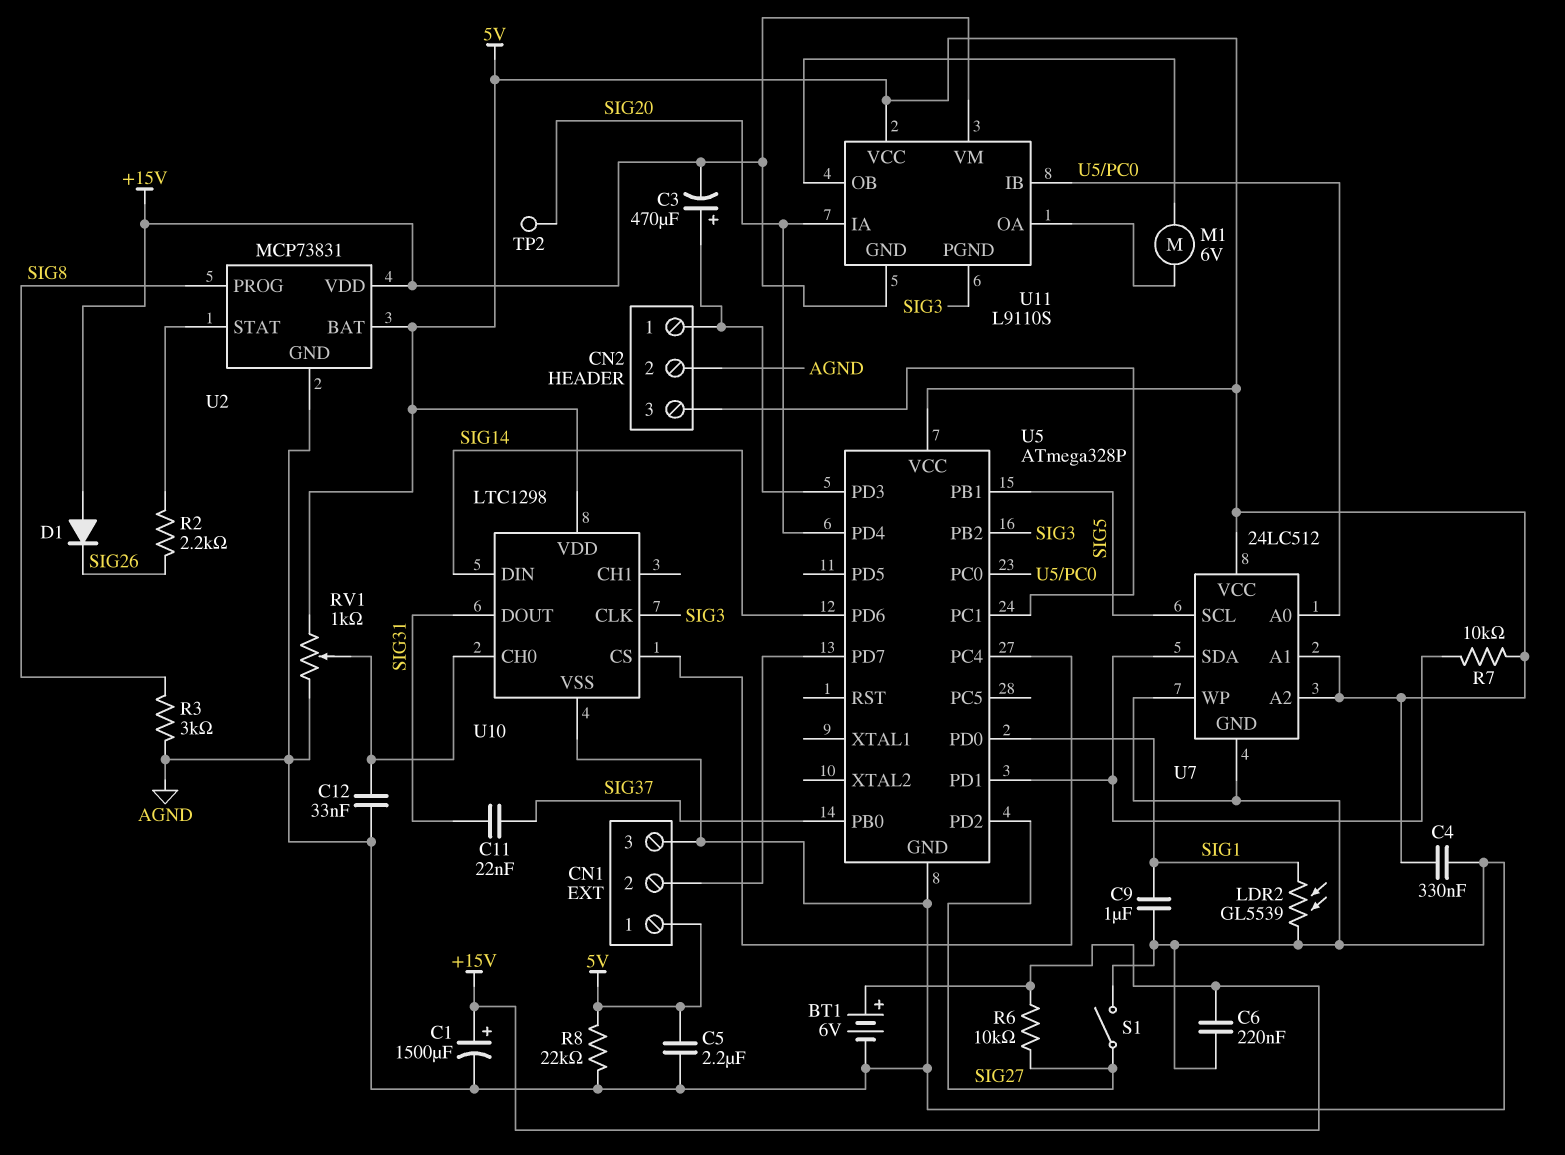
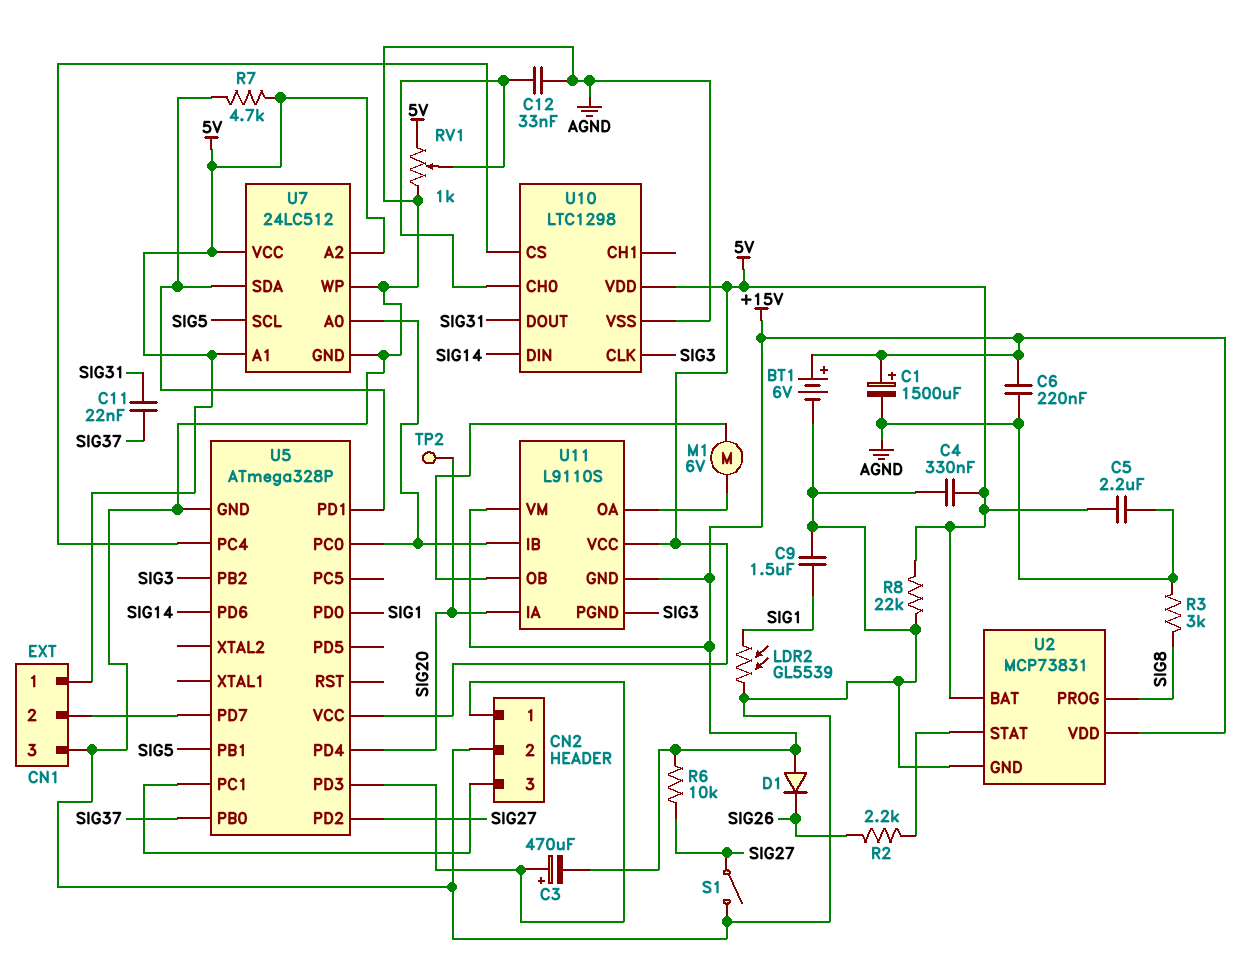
C9: 1uF (AGND, SIG1) -> 1.5uF (AGND, SIG1)
R7: 10k (5V, U5/PD1) -> 4.7k (5V, U5/PD1)

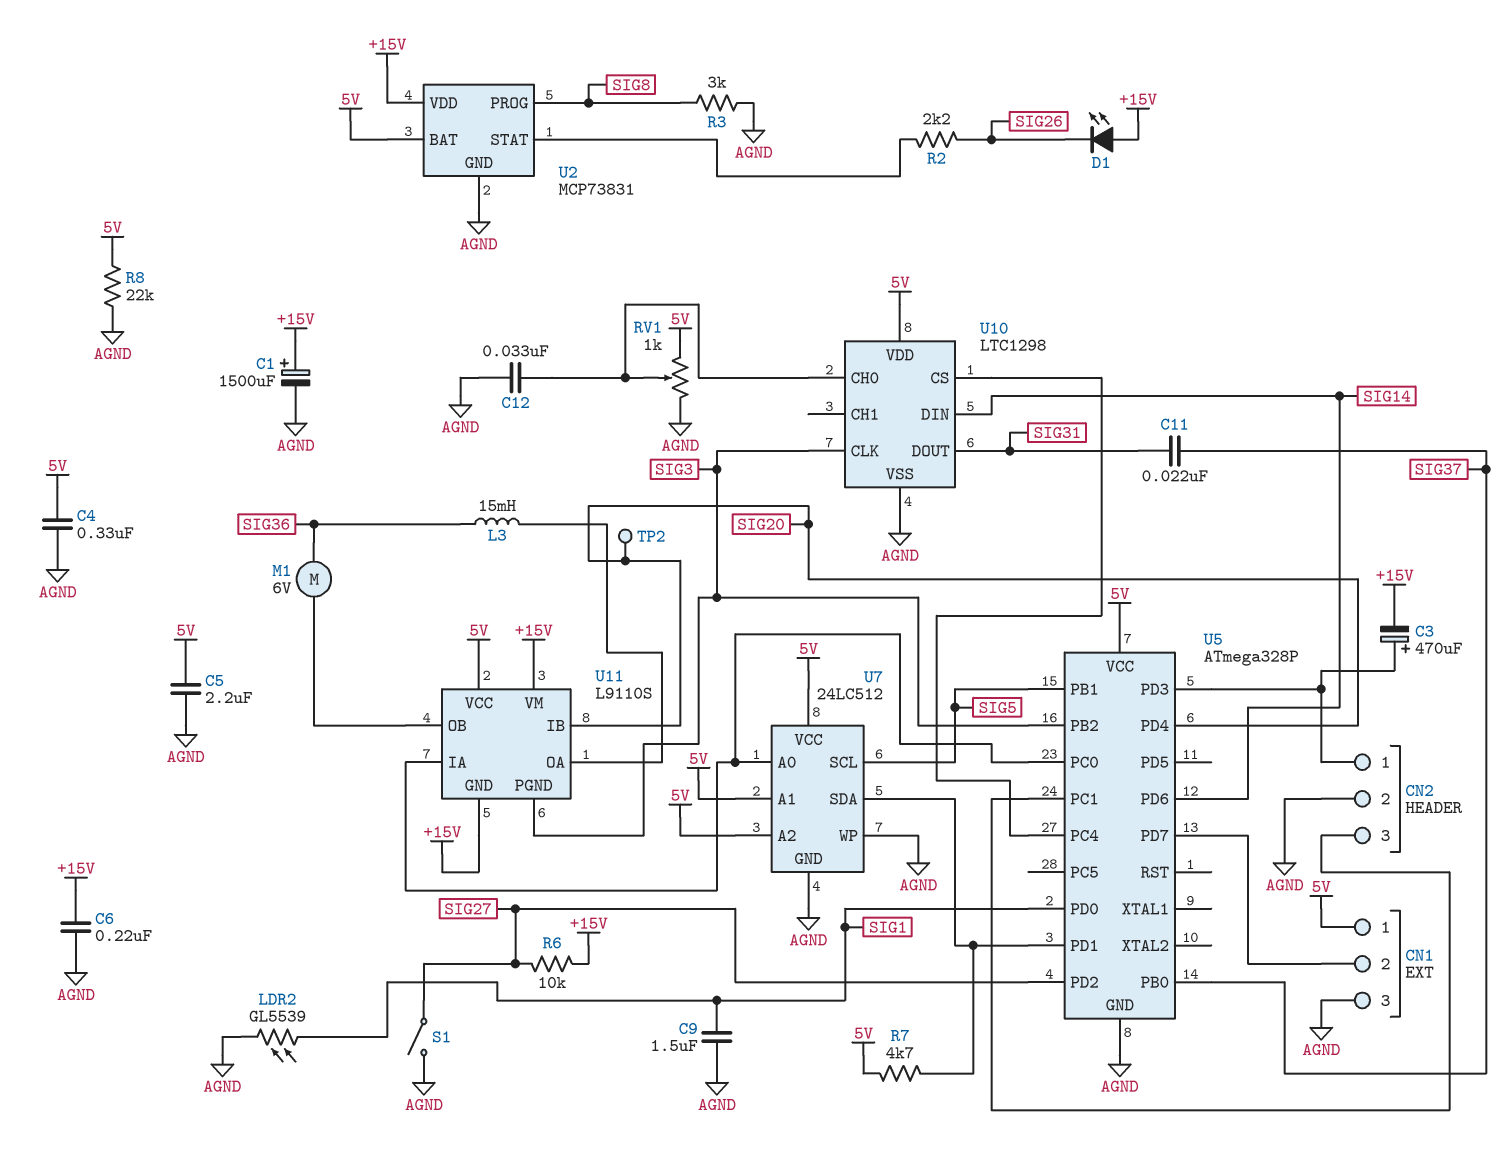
BT1: 6V (plus +15V, minus AGND) -> none
D1: diode (A +15V, K SIG26) -> LED (A +15V, K SIG26)
L3: none -> 15mH (SIG36, U11/OA)
M1: motor 6V (U11/OA, U11/OB) -> motor 6V (SIG36, U11/OB)
U11 pin IA: SIG20 -> U5/PC0
U11 pin IB: U5/PC0 -> SIG20

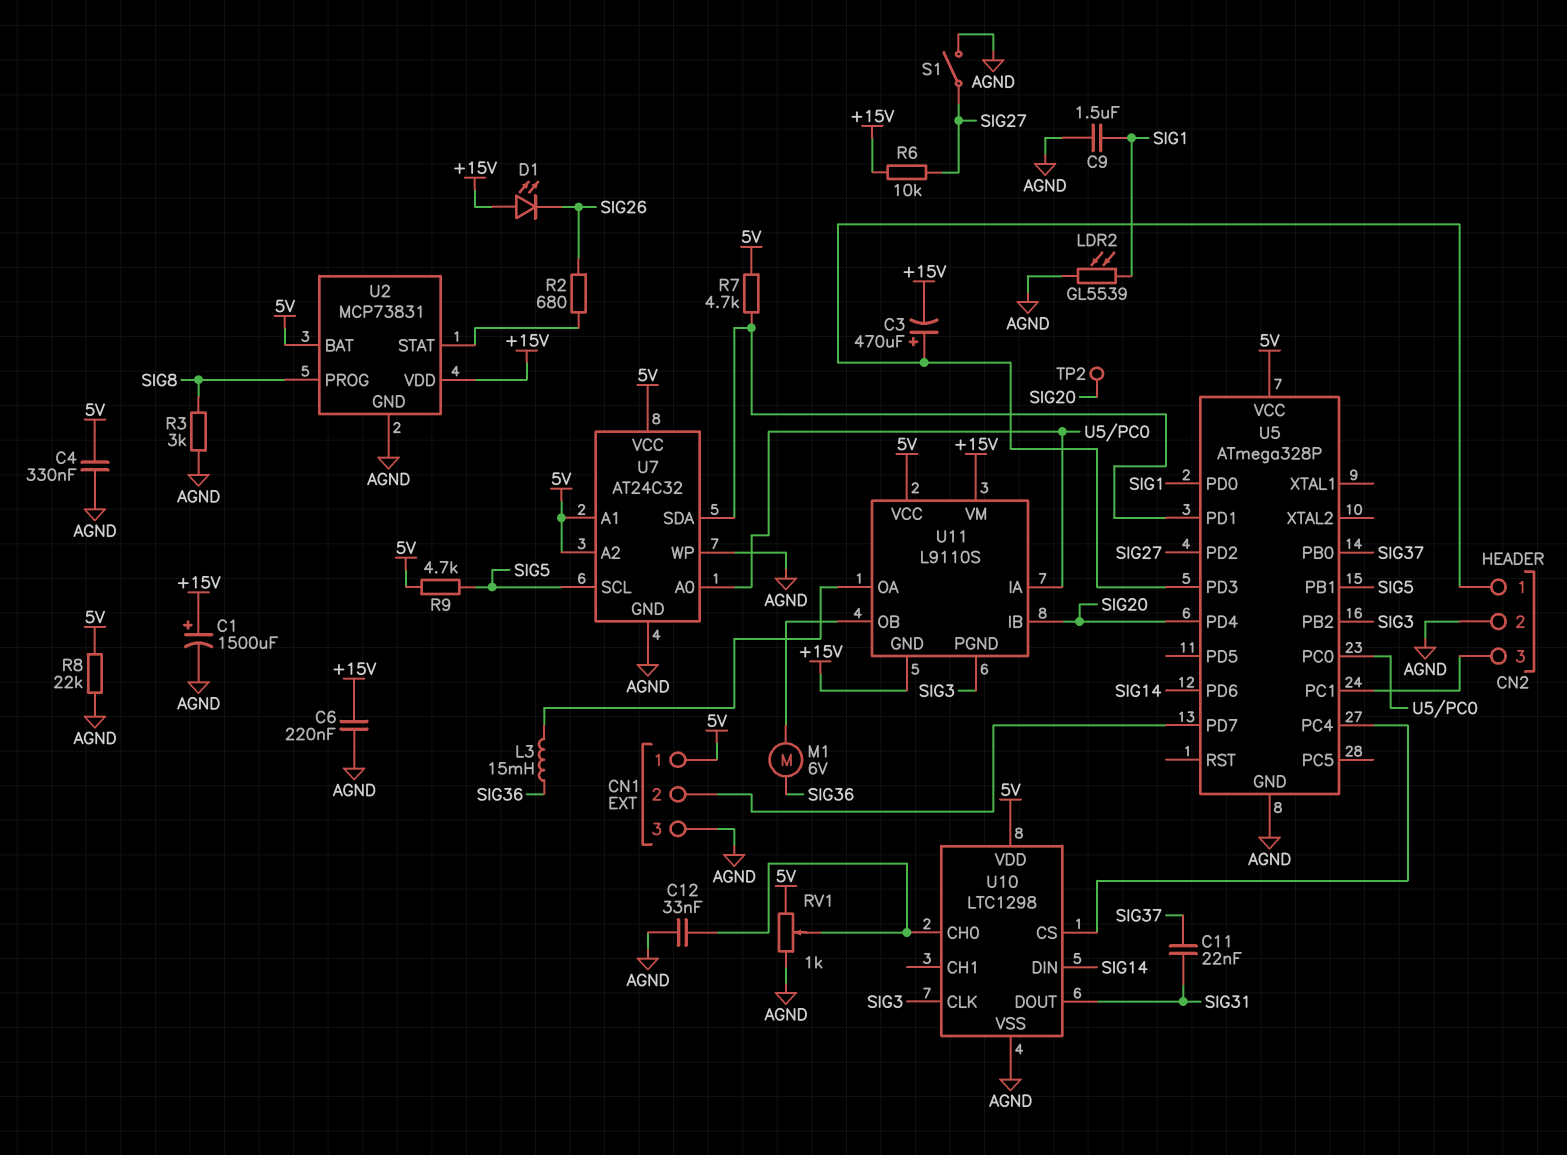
C5: 2.2uF (5V, AGND) -> none
R2: 2.2k (SIG26, U2/STAT) -> 680 (SIG26, U2/STAT)
R9: none -> 4.7k (5V, SIG5)
U7: 24LC512 -> AT24C32

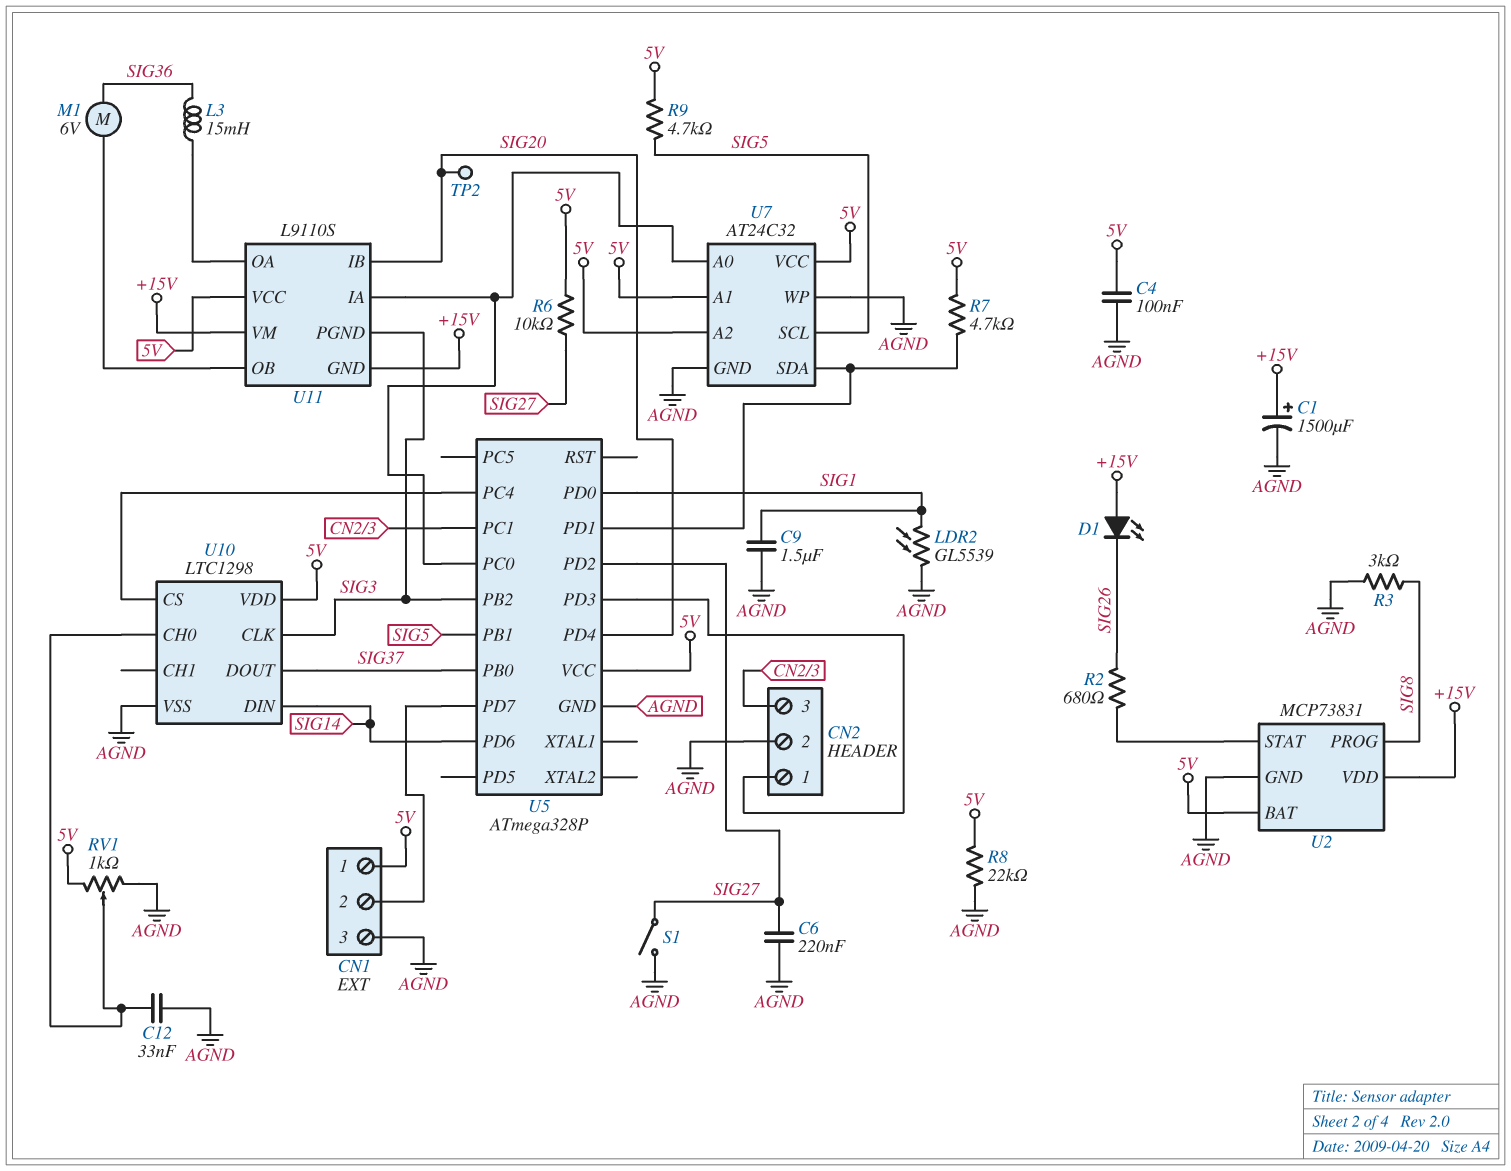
C3: 470uF (plus CN2/1, minus +15V) -> none
C4: 330nF (5V, AGND) -> 100nF (5V, AGND)
C6: 220nF (+15V, AGND) -> 220nF (AGND, SIG27)
C11: 22nF (SIG31, SIG37) -> none
R6: 10k (+15V, SIG27) -> 10k (5V, SIG27)
U10 pin DOUT: SIG31 -> SIG37

